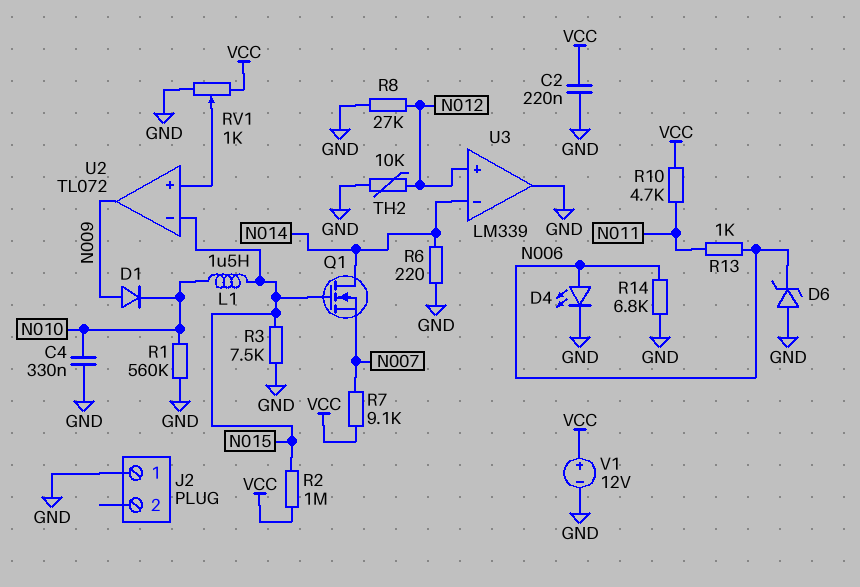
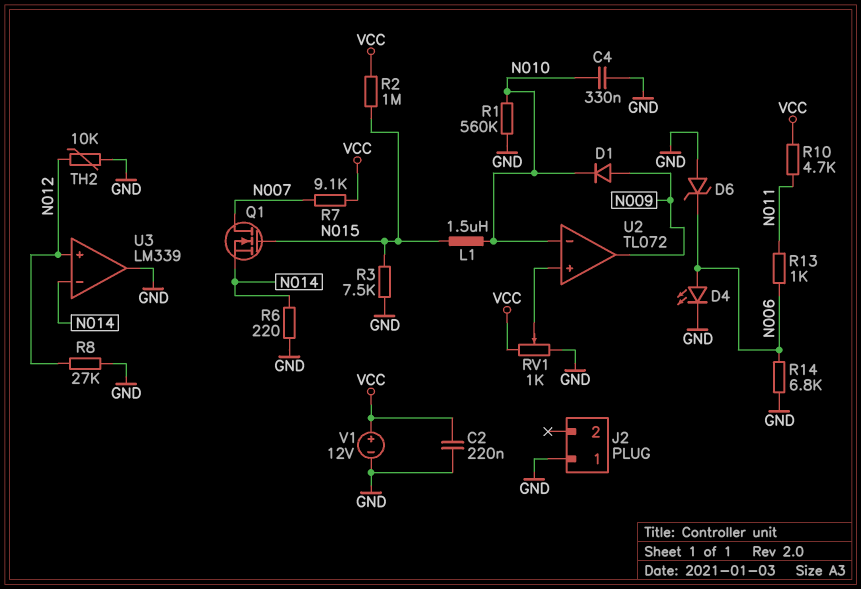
Q1: NMOS (G N015, D N014, S N007) -> NMOS (G N015, D N007, S N014)
U2 pin in-: N015 -> N010

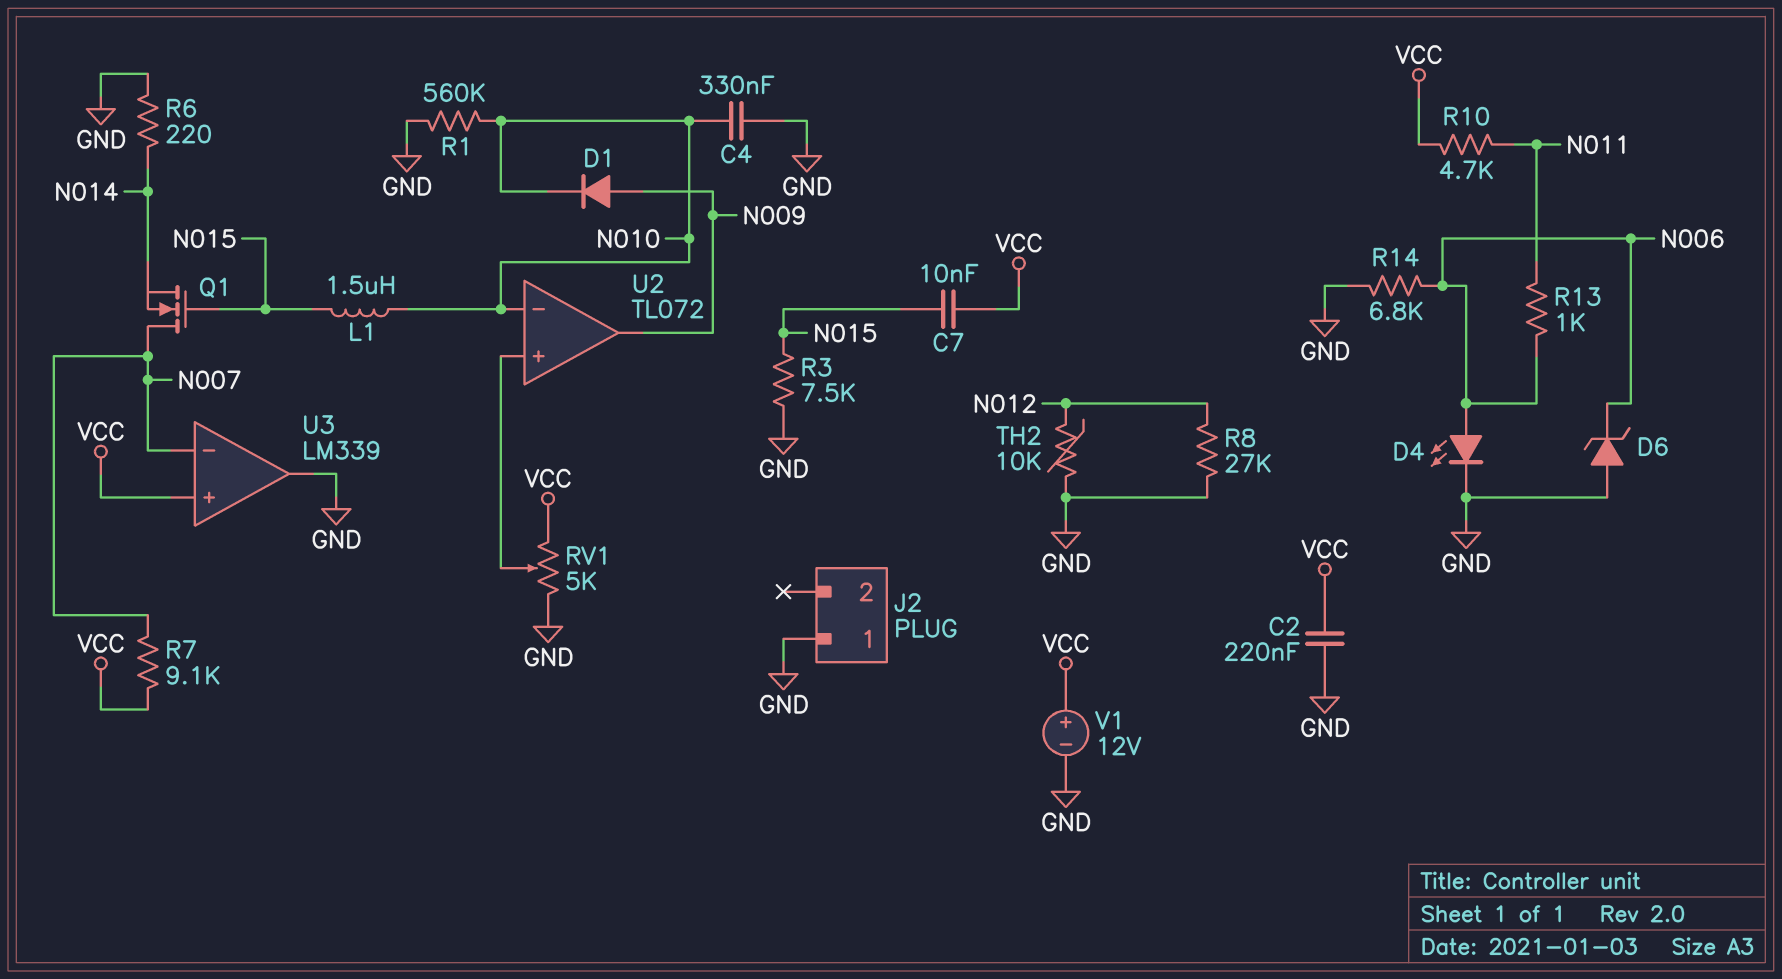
C7: none -> 10nF (N015, VCC)
R2: 1M (N015, VCC) -> none
RV1: 1k (GND, VCC, wiper U2/in+) -> 5k (GND, VCC, wiper U2/in+)
U3 pin in+: N012 -> VCC
U3 pin in-: N014 -> N007

